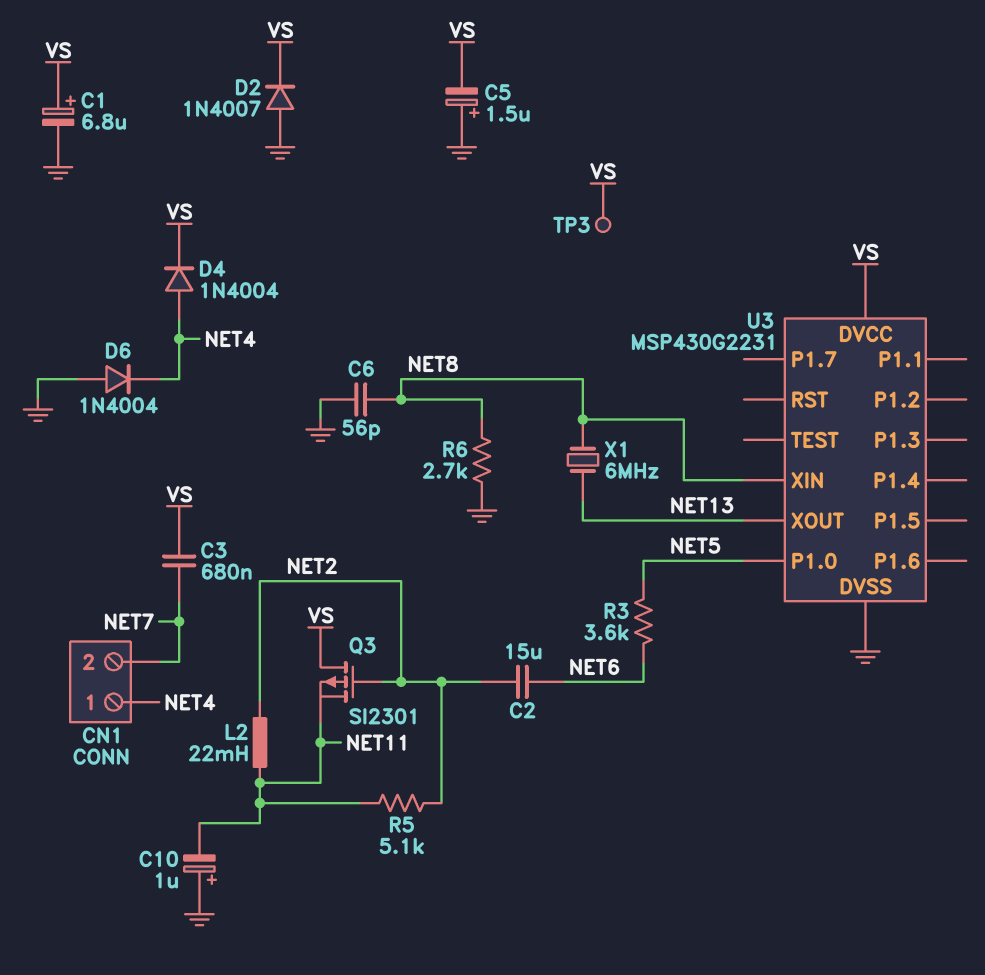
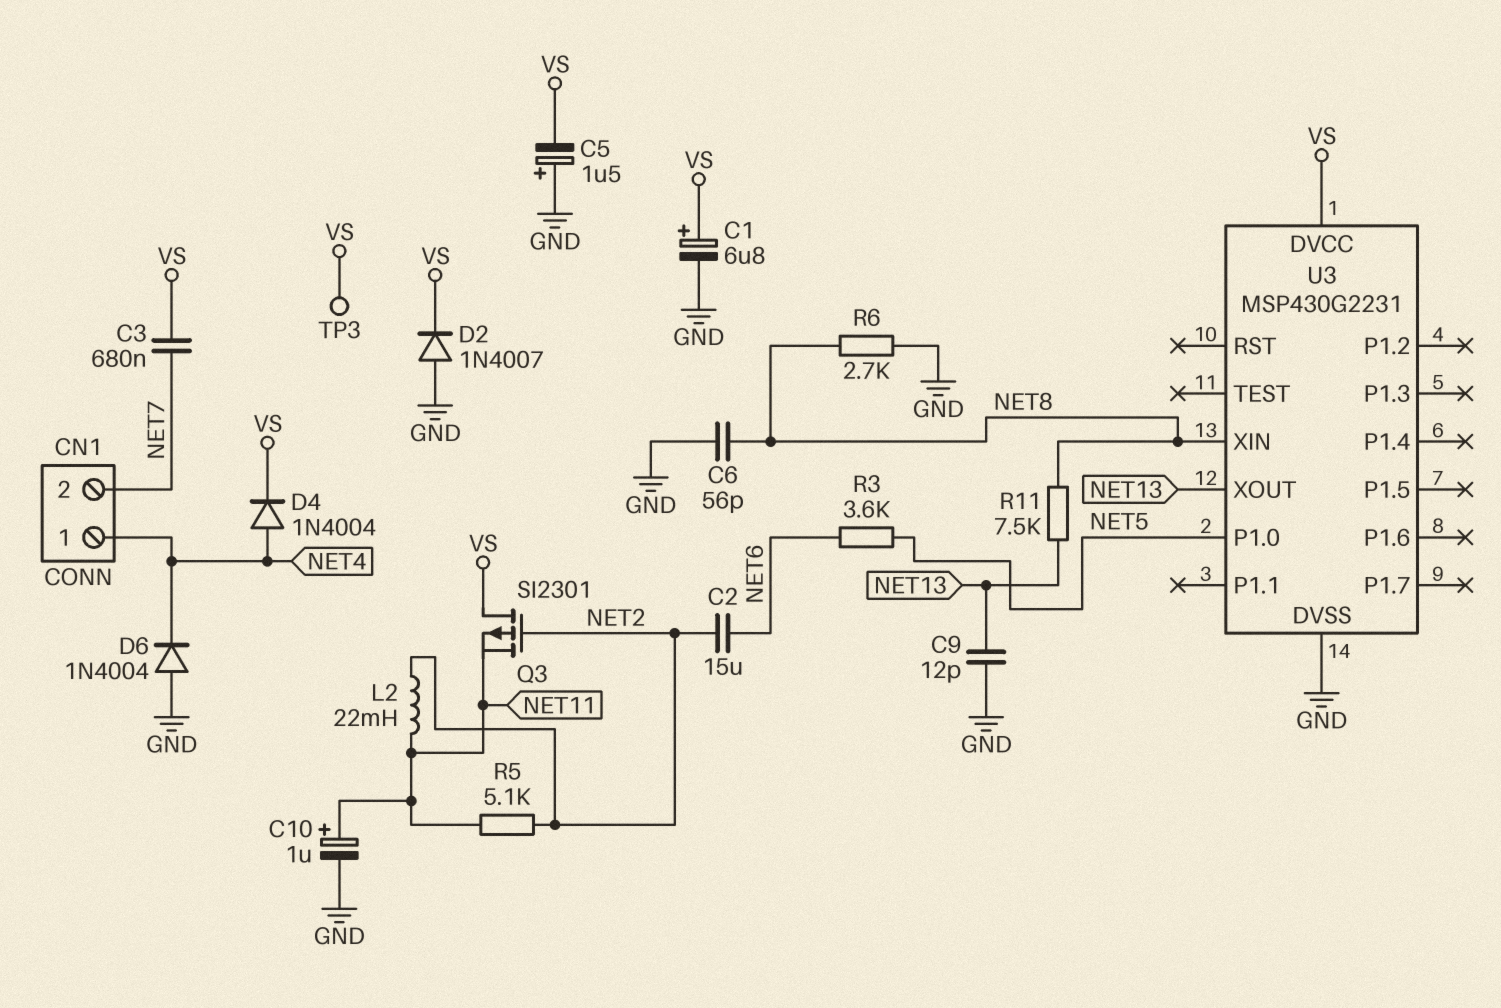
C9: none -> 12pF (GND, NET13)
C10: 1uF (plus GND, minus NET11) -> 1uF (plus NET11, minus GND)
R11: none -> 7.5k (NET8, NET13)
X1: 6MHz (NET8, NET13) -> none

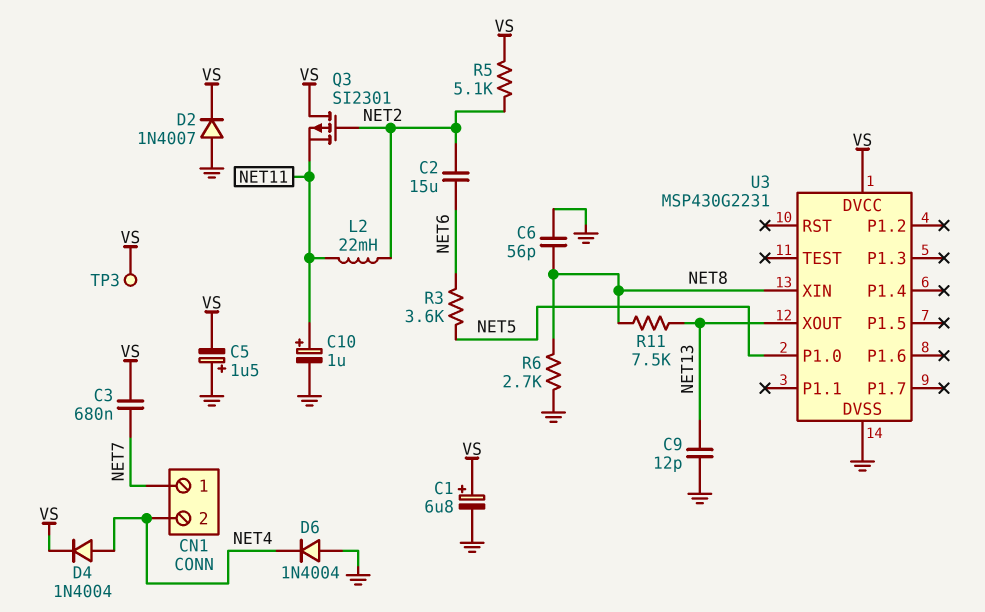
CN1 pin 1: NET4 -> NET7
CN1 pin 2: NET7 -> NET4
R5: 5.1k (NET2, NET11) -> 5.1k (NET2, VS)

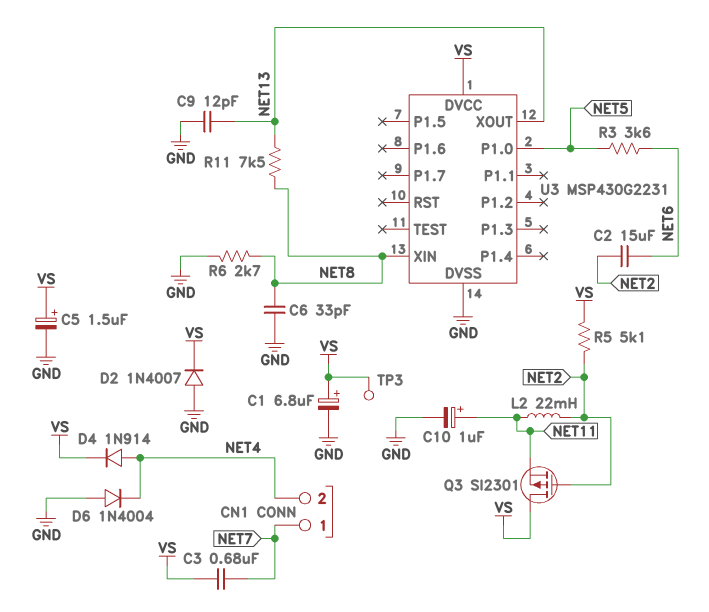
C5: 1.5uF (plus GND, minus VS) -> 1.5uF (plus VS, minus GND)
C6: 56pF (GND, NET8) -> 33pF (GND, NET8)
D4: diode 1N4004 (A NET4, K VS) -> diode 1N914 (A NET4, K VS)

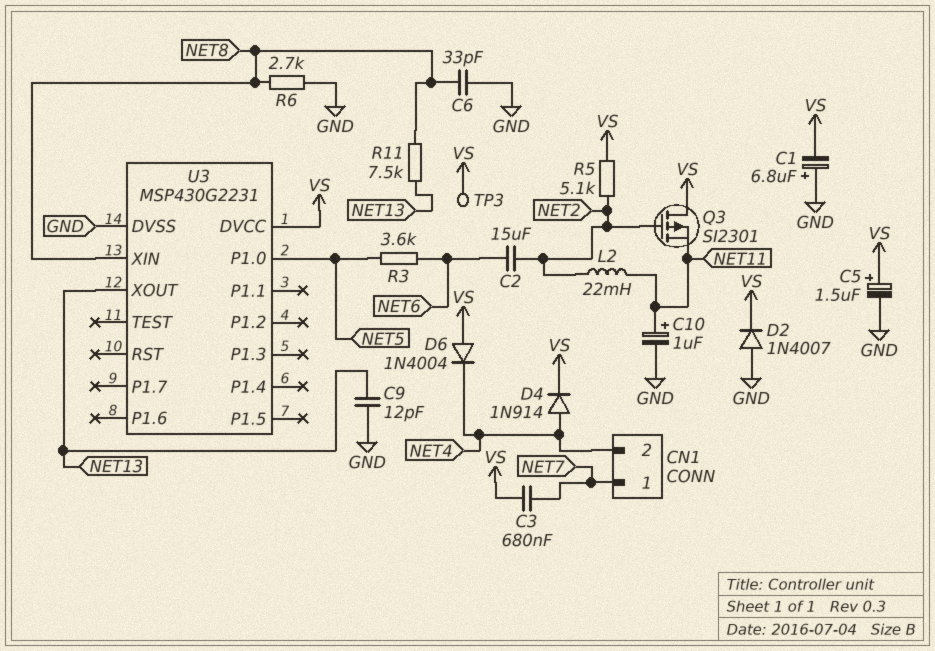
C1: 6.8uF (plus VS, minus GND) -> 6.8uF (plus GND, minus VS)
D6: diode 1N4004 (A GND, K NET4) -> diode 1N4004 (A VS, K NET4)

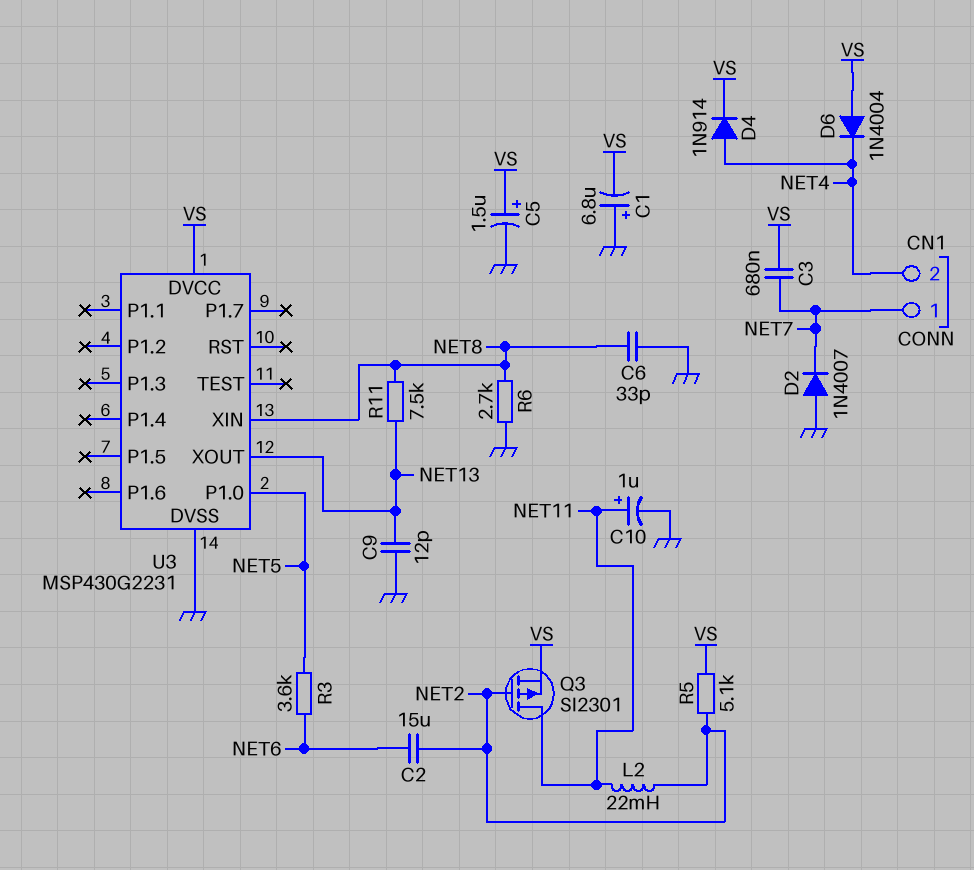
D2: diode 1N4007 (A GND, K VS) -> diode 1N4007 (A GND, K NET7)
Q3: PMOS SI2301 (G NET2, D VS, S NET11) -> PMOS SI2301 (G NET2, D NET11, S VS)
TP3: test point (VS) -> none

